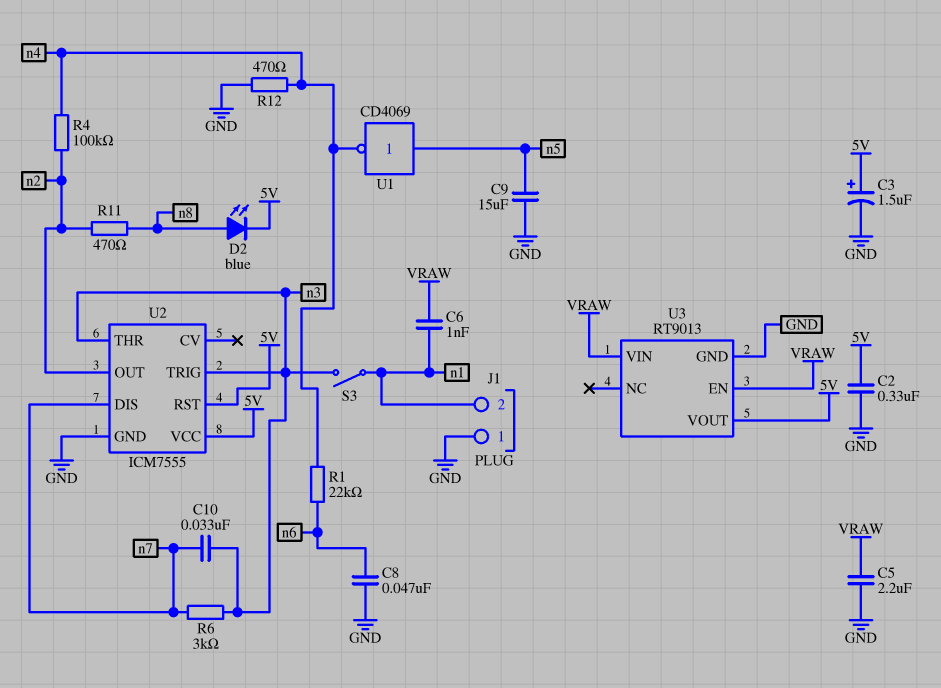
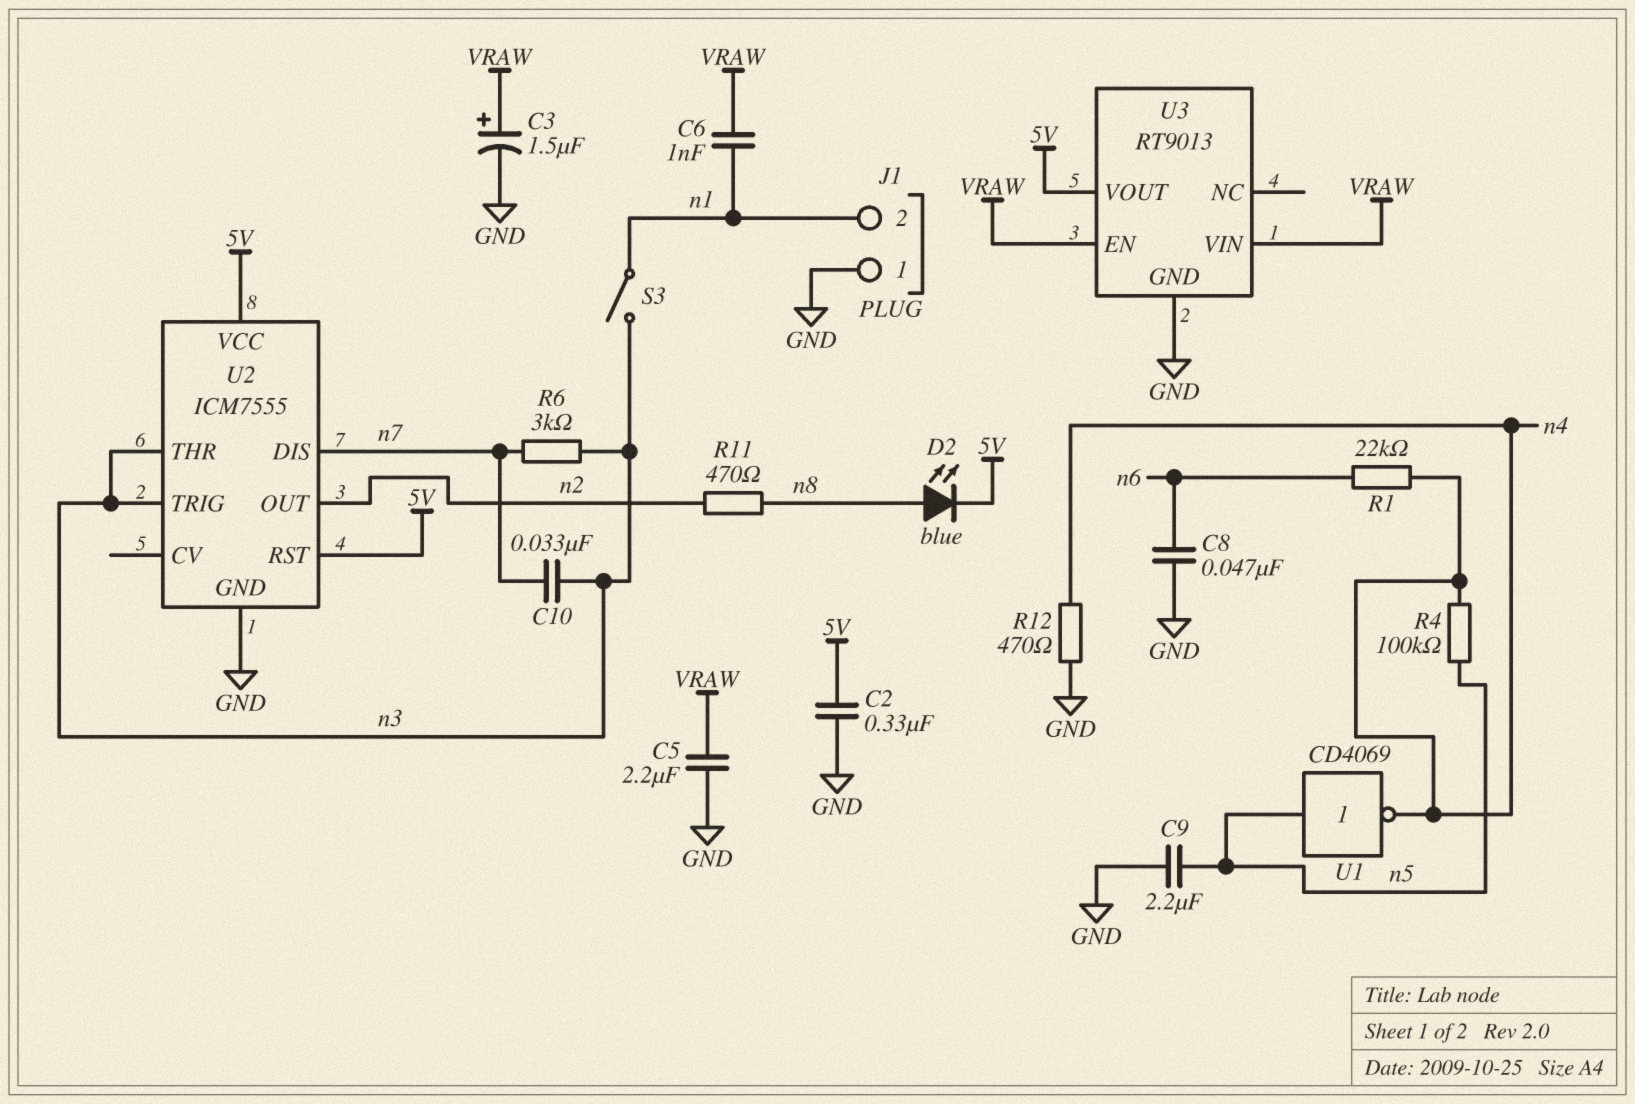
C3: 1.5uF (plus 5V, minus GND) -> 1.5uF (plus VRAW, minus GND)
C9: 15uF (GND, n5) -> 2.2uF (GND, n5)
R4: 100k (n2, n4) -> 100k (n4, n5)

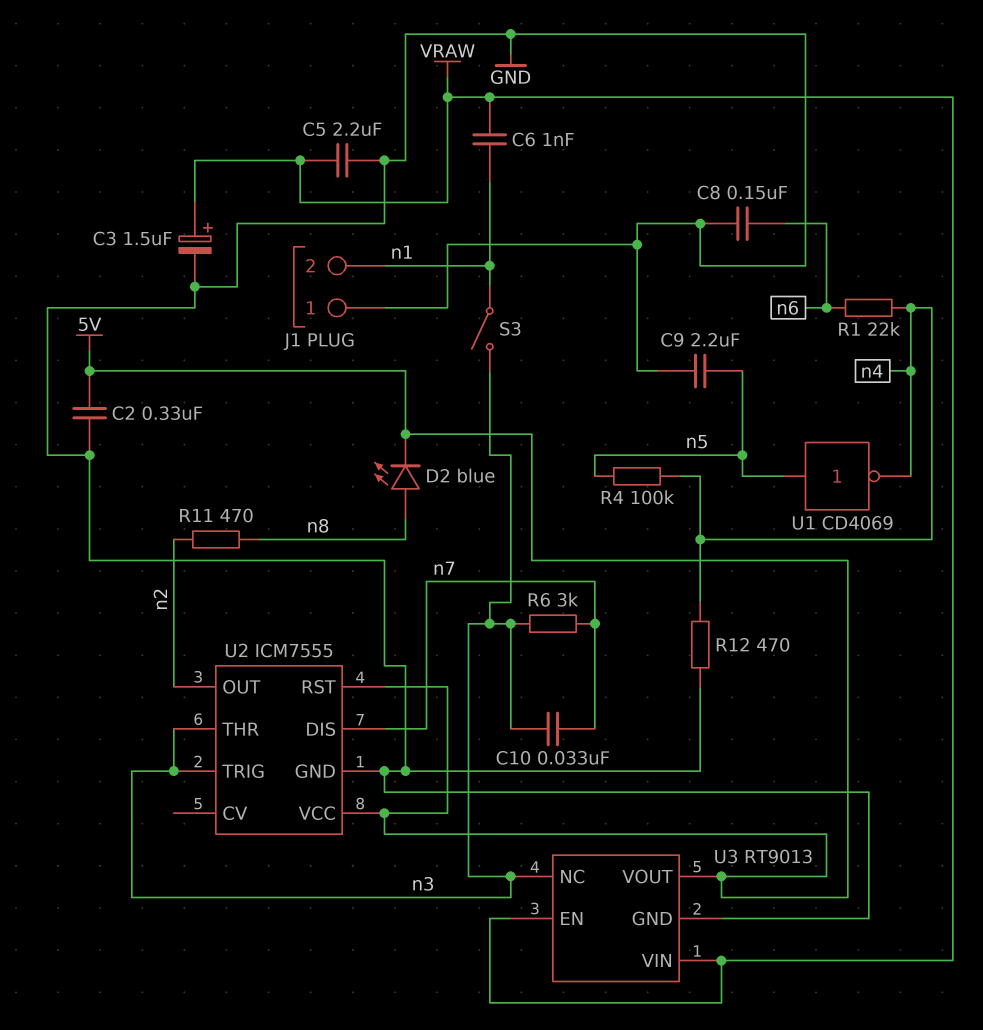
C8: 47nF (GND, n6) -> 150nF (GND, n6)
U3 pin NC: none -> n3

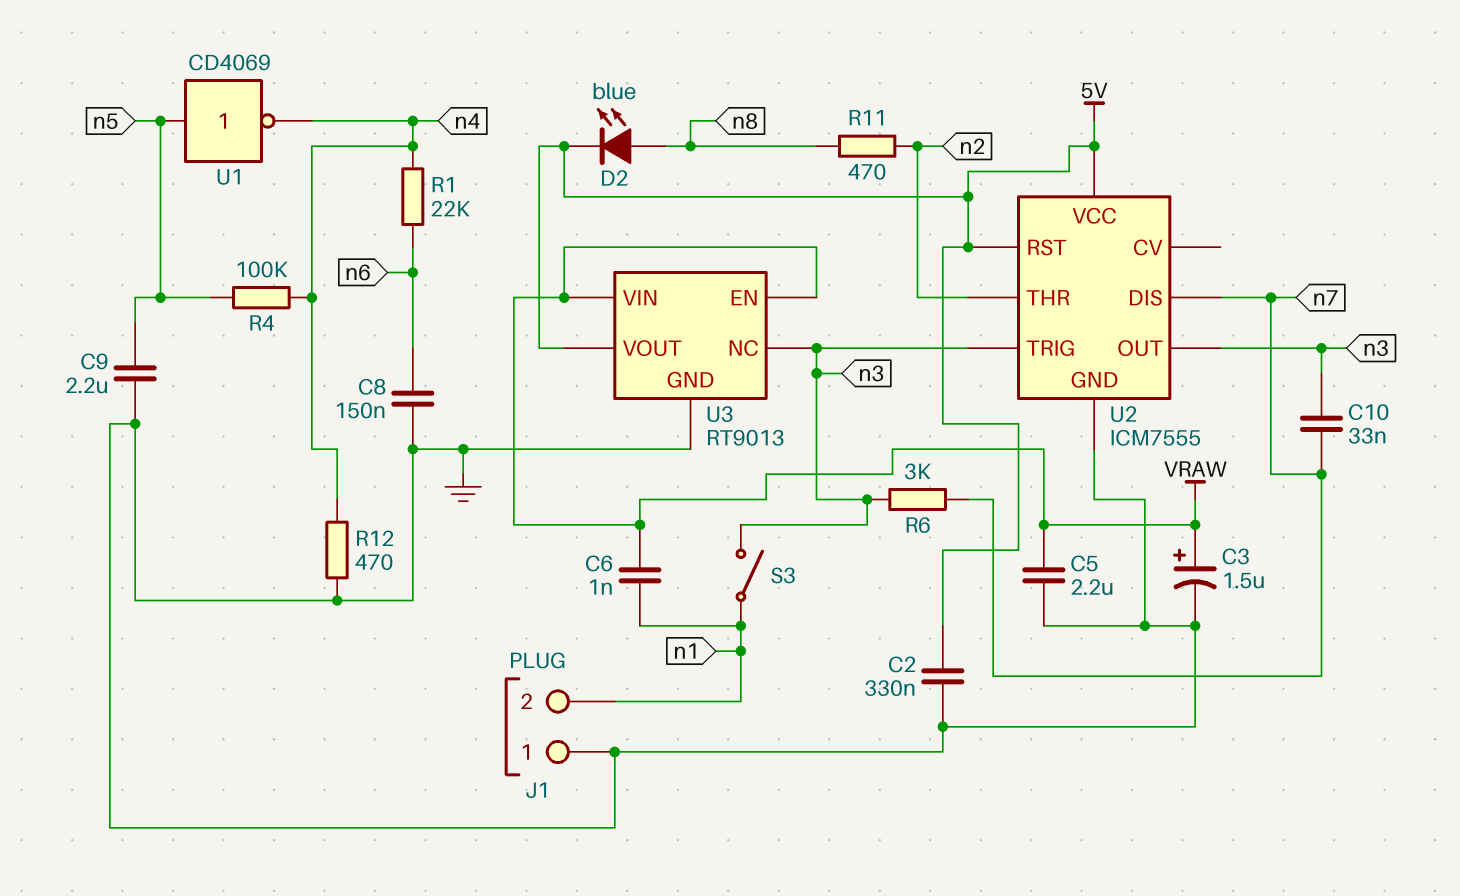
U2 pin OUT: n2 -> n3
U2 pin THR: n3 -> n2

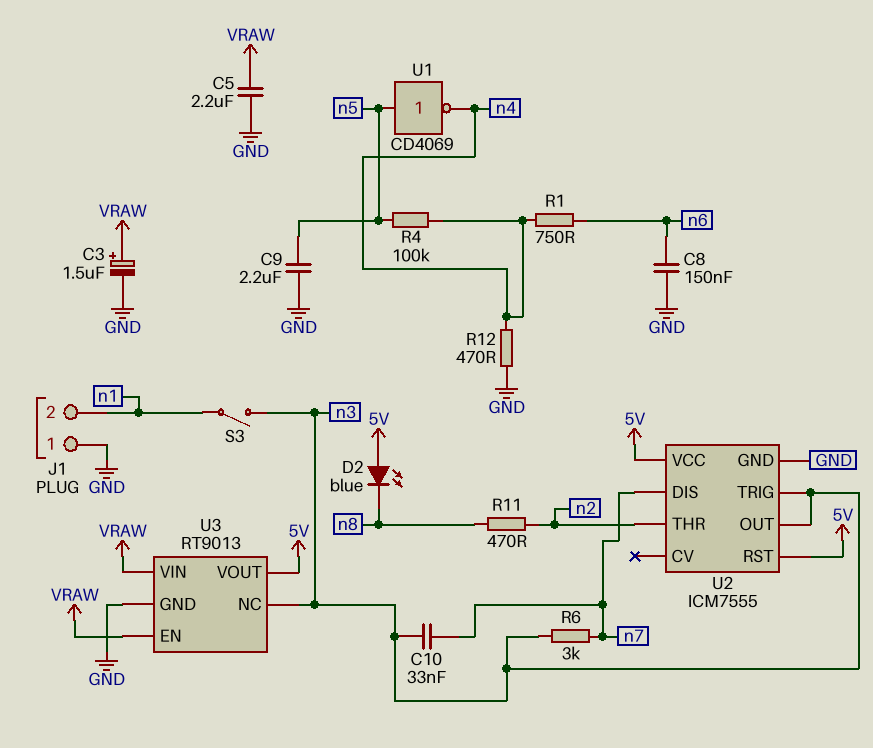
C2: 330nF (5V, GND) -> none
C6: 1nF (VRAW, n1) -> none
D2: LED blue (A n8, K 5V) -> LED blue (A 5V, K n8)
R1: 22k (n4, n6) -> 750 (n4, n6)

